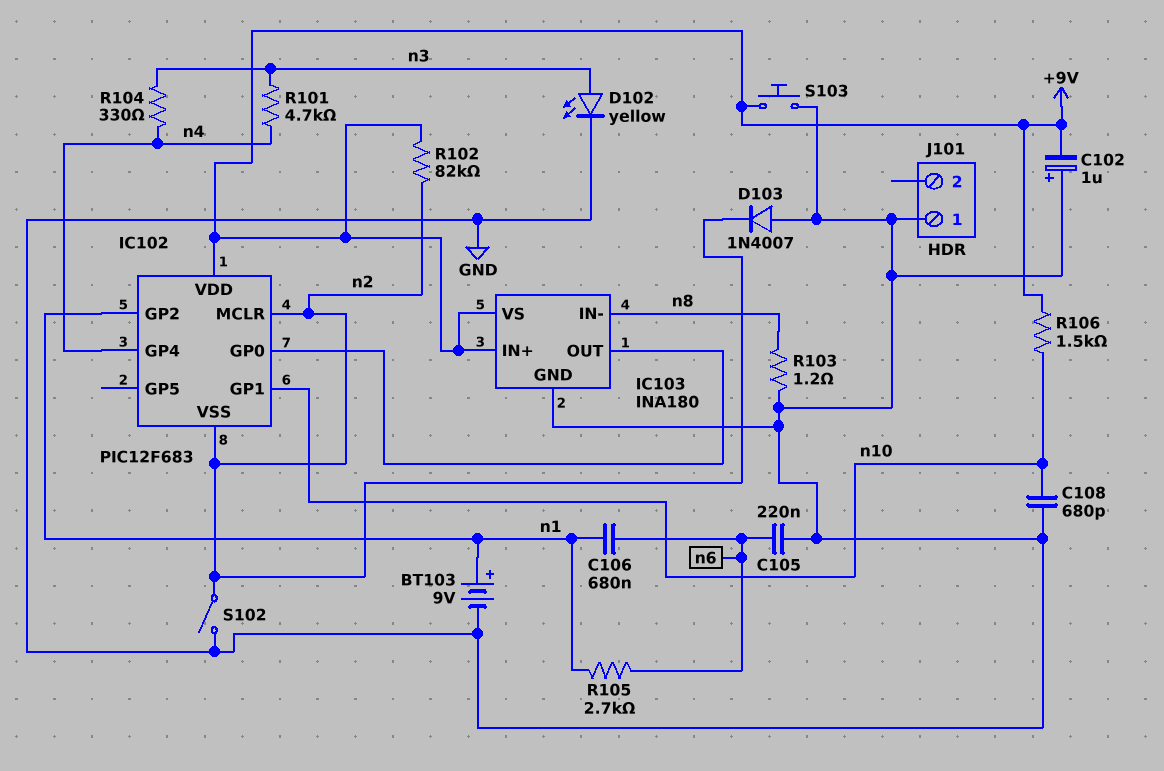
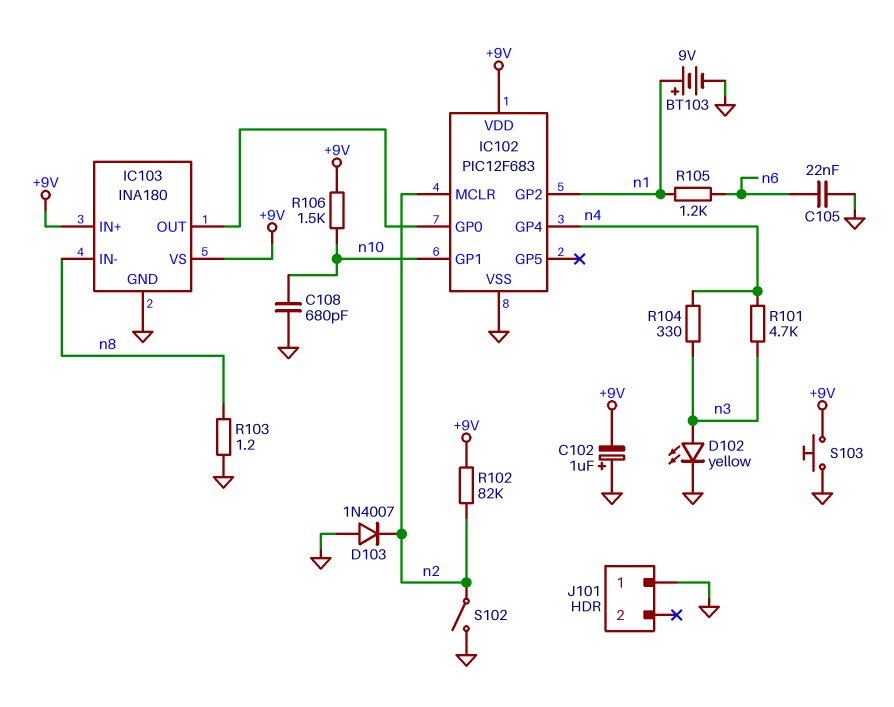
C105: 220nF (GND, n6) -> 22nF (GND, n6)
C106: 680nF (n1, n6) -> none
IC102 pin VSS: n2 -> GND
R105: 2.7k (n1, n6) -> 1.2k (n1, n6)

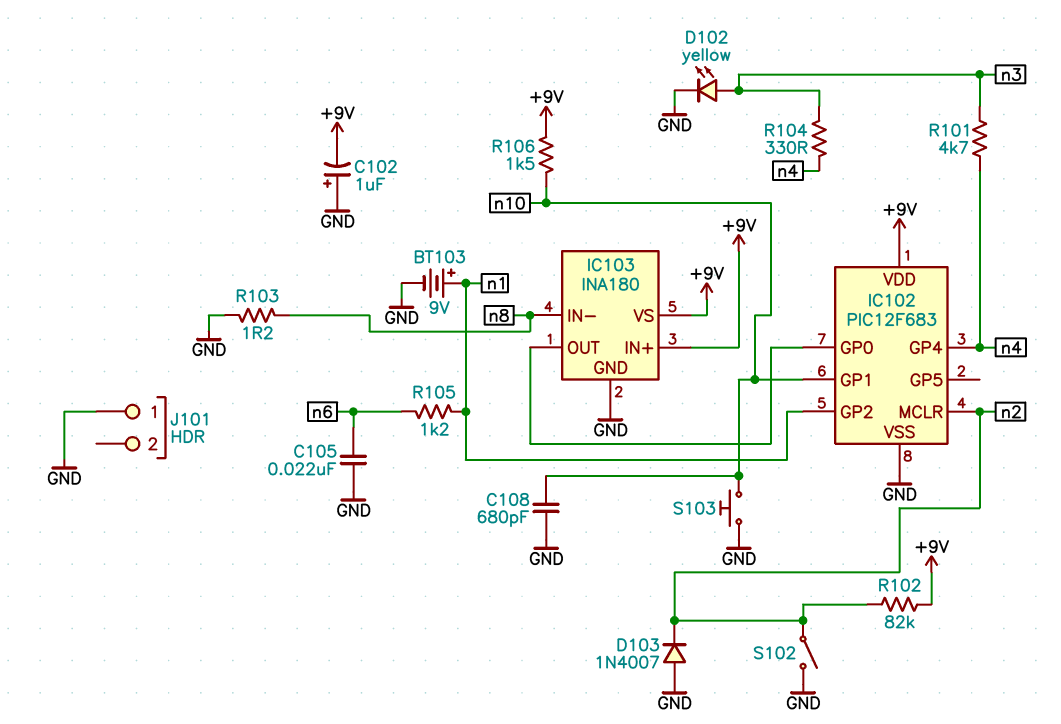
S103: button (+9V, GND) -> button (GND, n10)

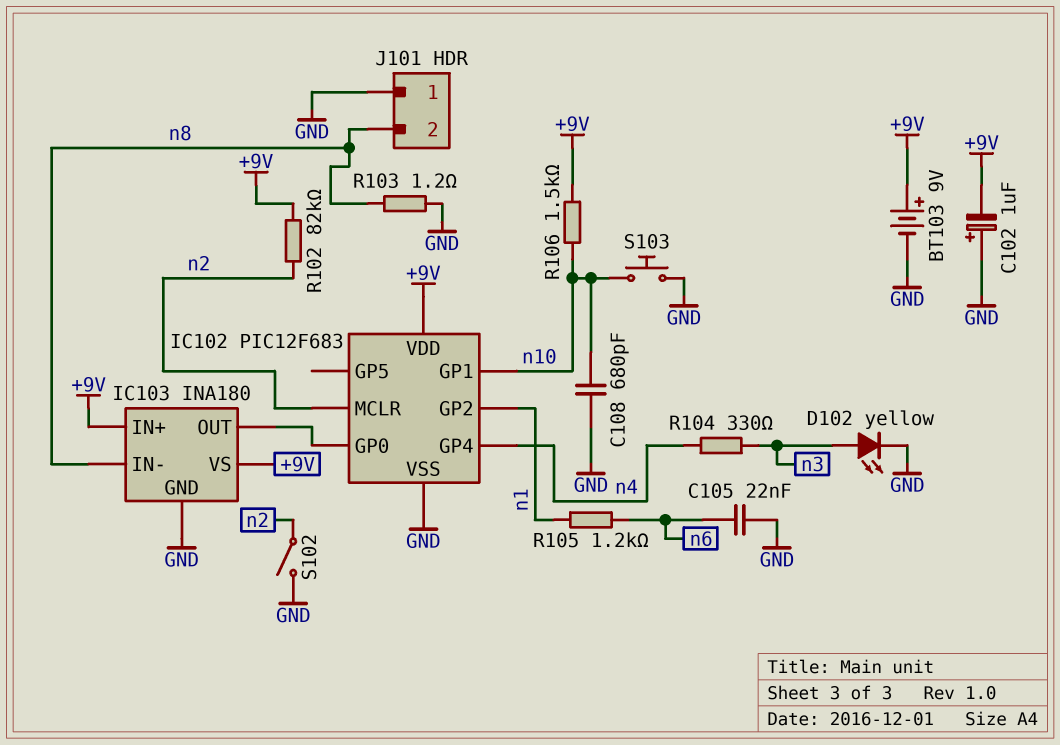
BT103: 9V (plus n1, minus GND) -> 9V (plus +9V, minus GND)
D103: diode 1N4007 (A GND, K n2) -> none
J101 pin 2: none -> n8
R101: 4.7k (n3, n4) -> none

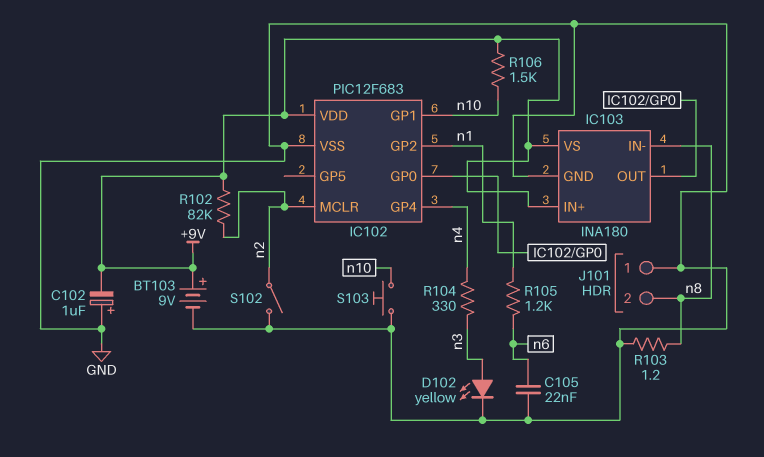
C108: 680pF (GND, n10) -> none

